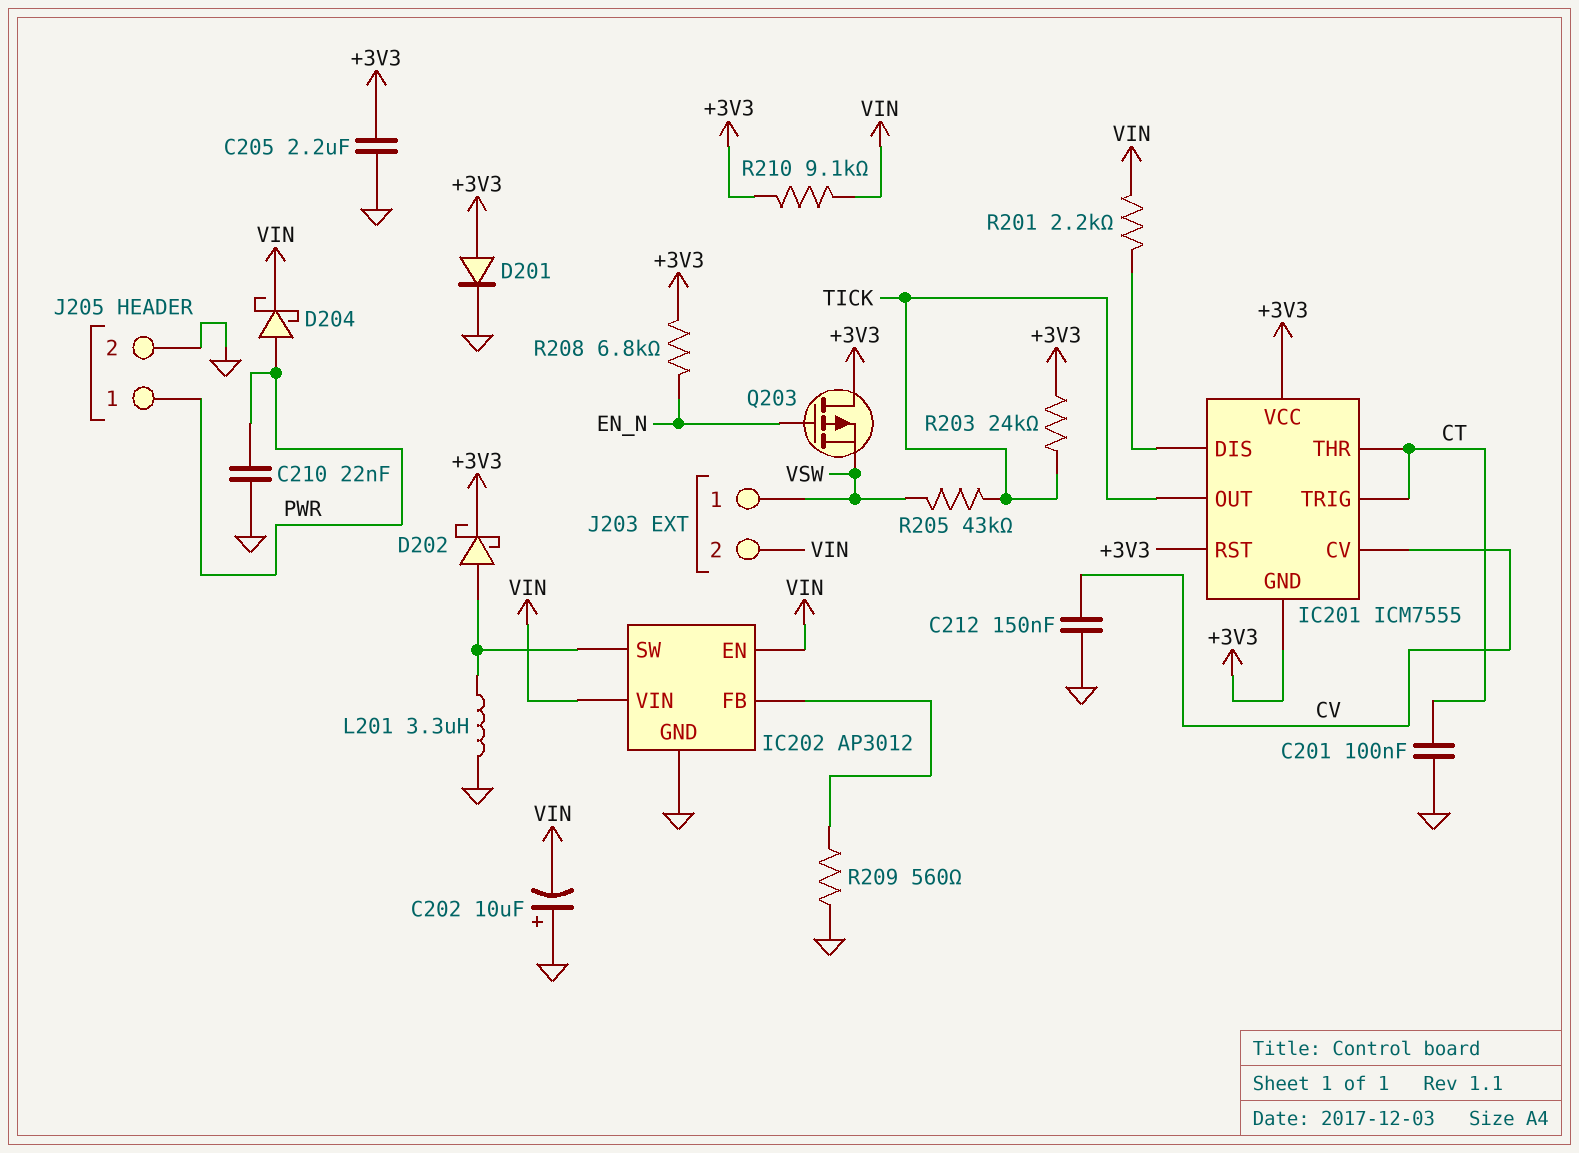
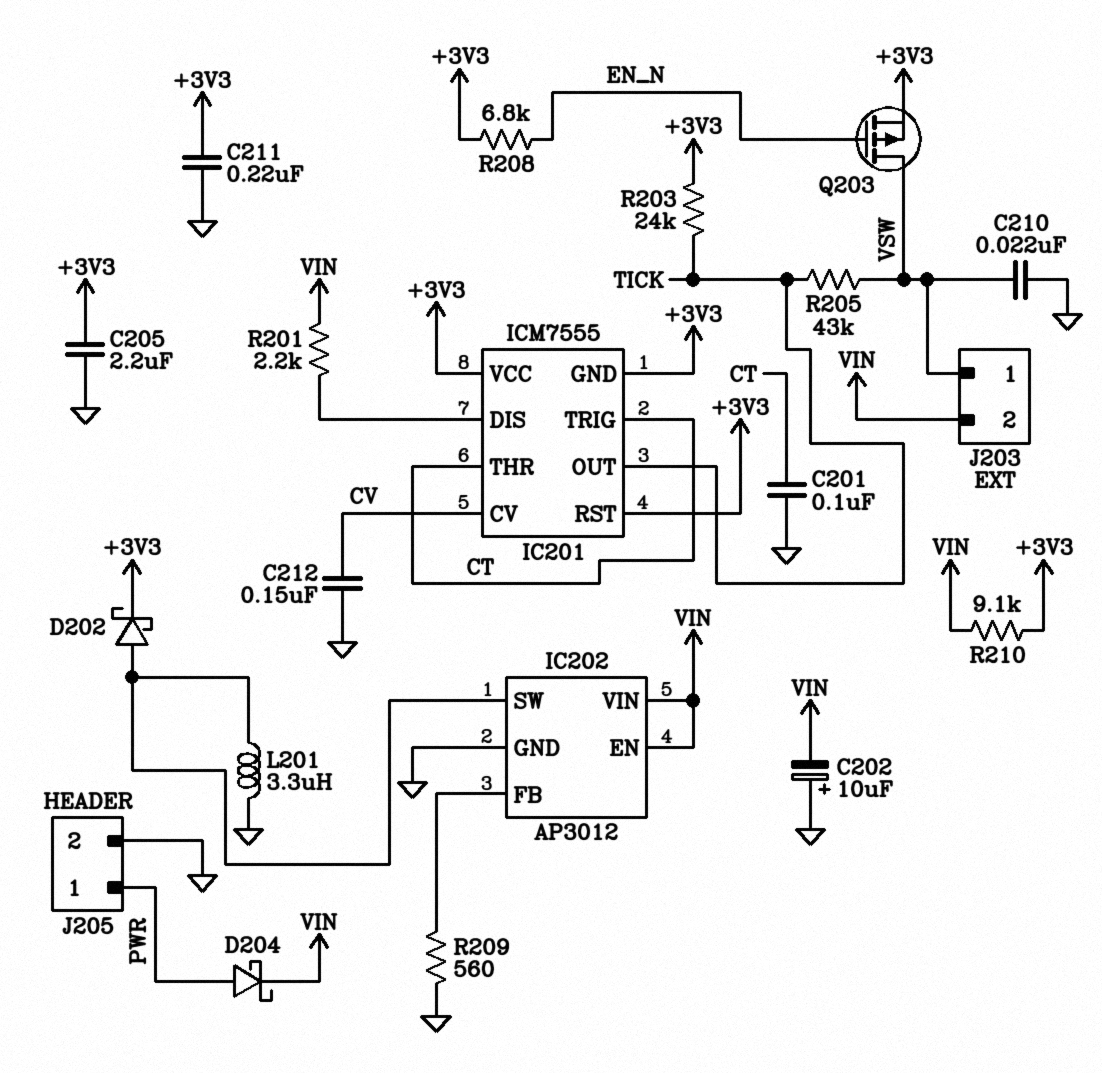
C210: 22nF (GND, PWR) -> 22nF (GND, VSW)
C211: none -> 220nF (+3V3, GND)
D201: diode (A +3V3, K GND) -> none
Q203: PMOS (G EN_N, D +3V3, S VSW) -> PMOS (G EN_N, D VSW, S +3V3)

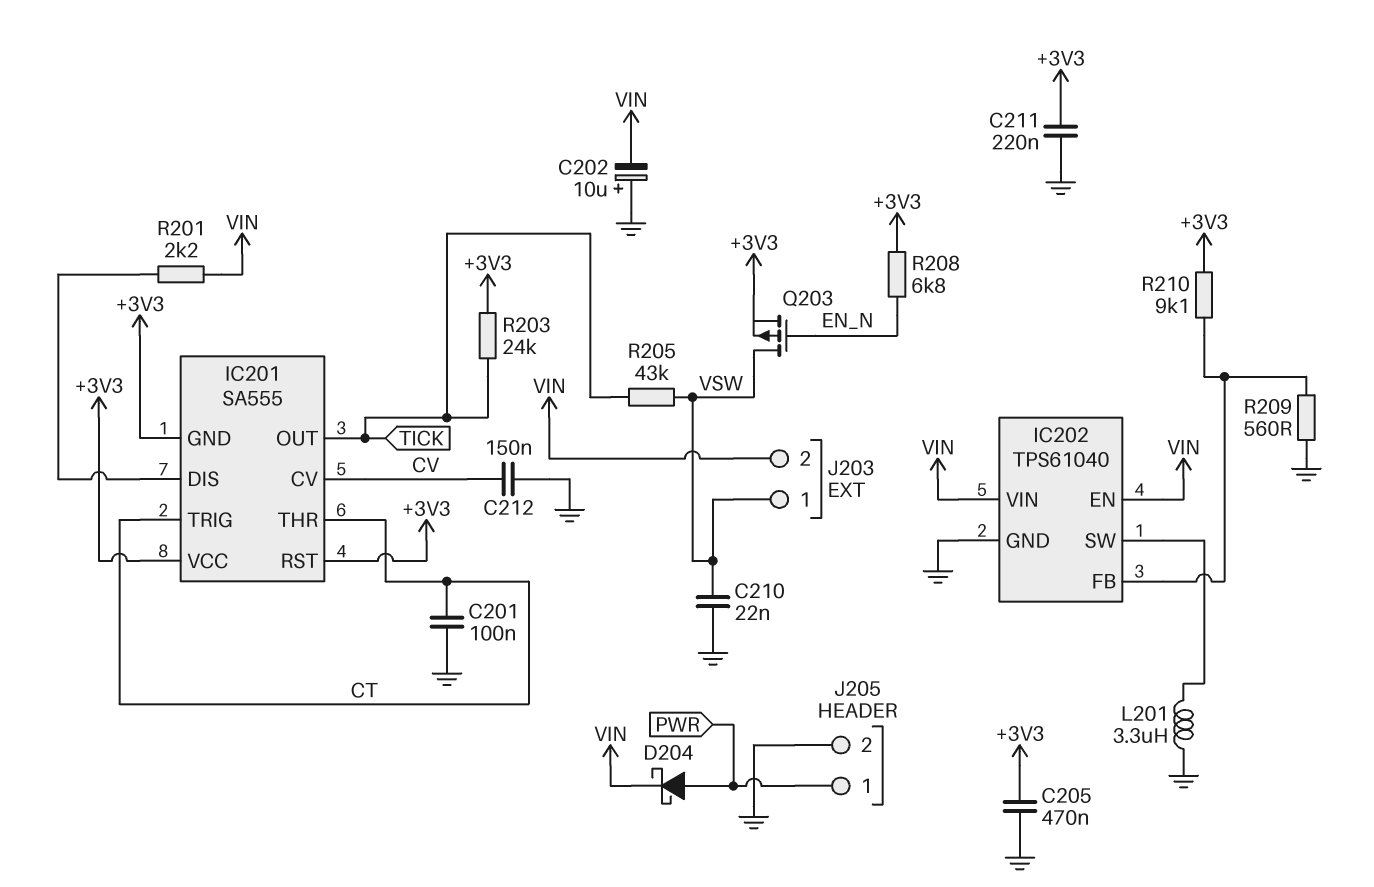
C205: 2.2uF (+3V3, GND) -> 470nF (+3V3, GND)
D202: schottky (A IC202/SW, K +3V3) -> none
IC201: ICM7555 -> SA555
IC202: AP3012 -> TPS61040
R210: 9.1k (+3V3, VIN) -> 9.1k (+3V3, IC202/FB)

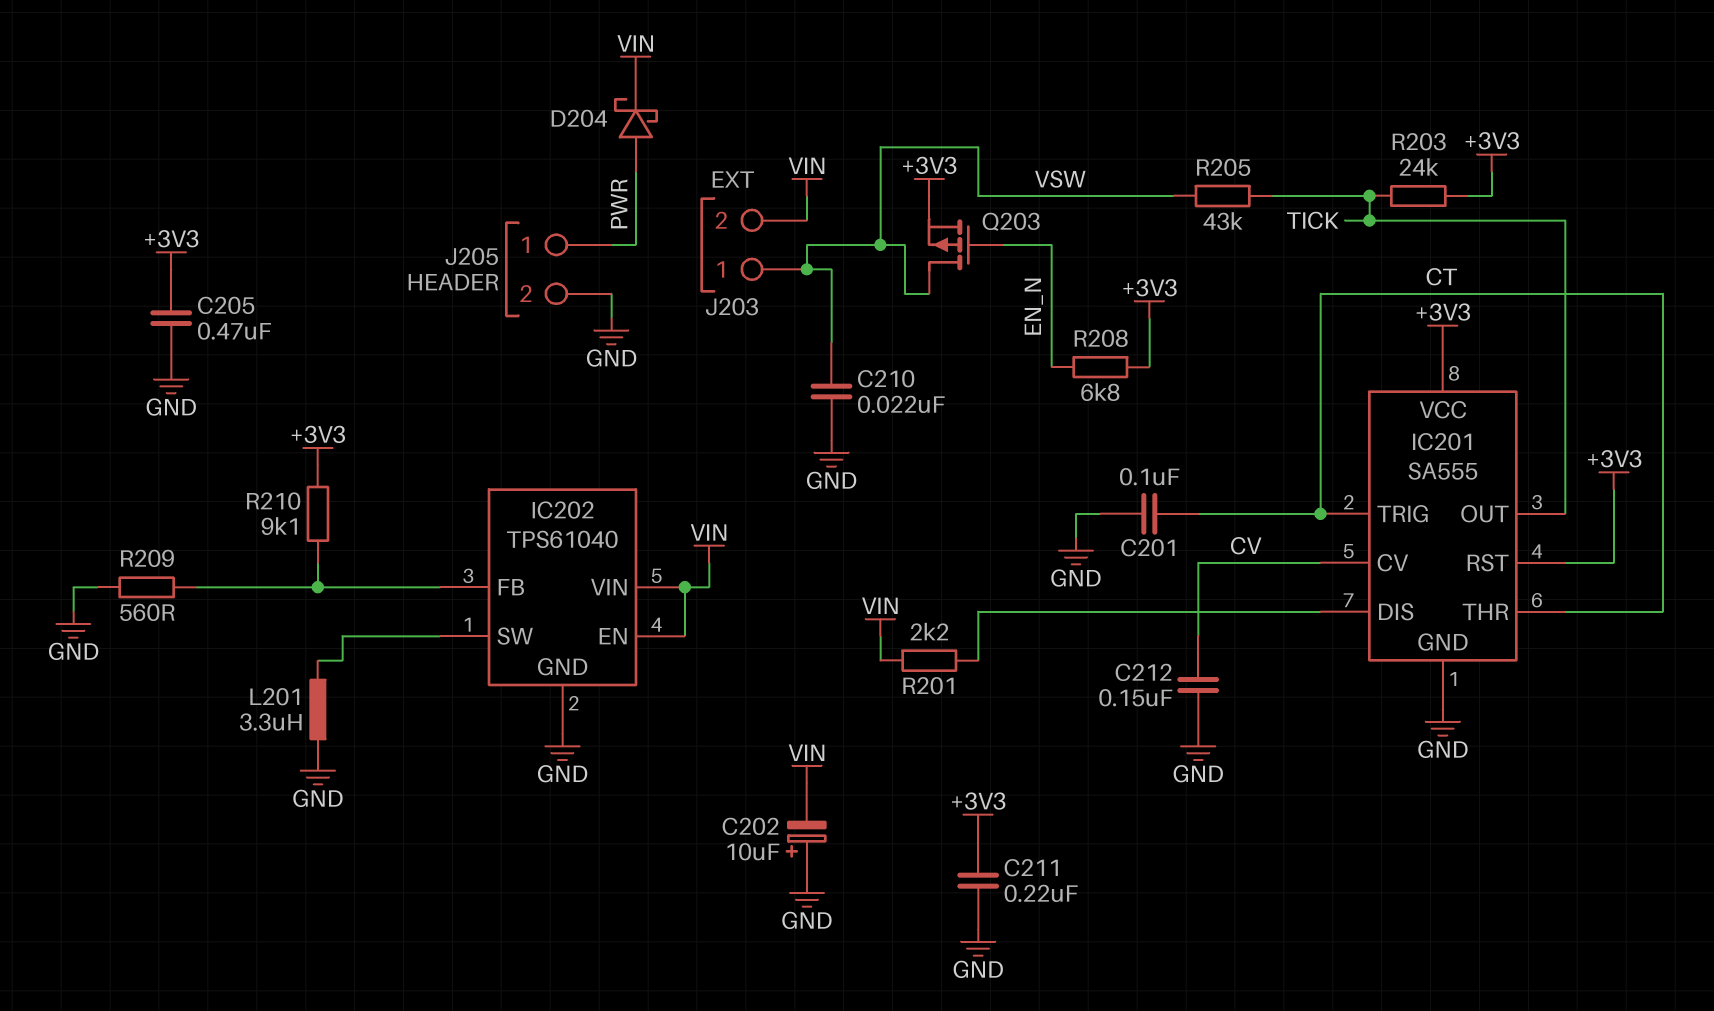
IC201 pin GND: +3V3 -> GND

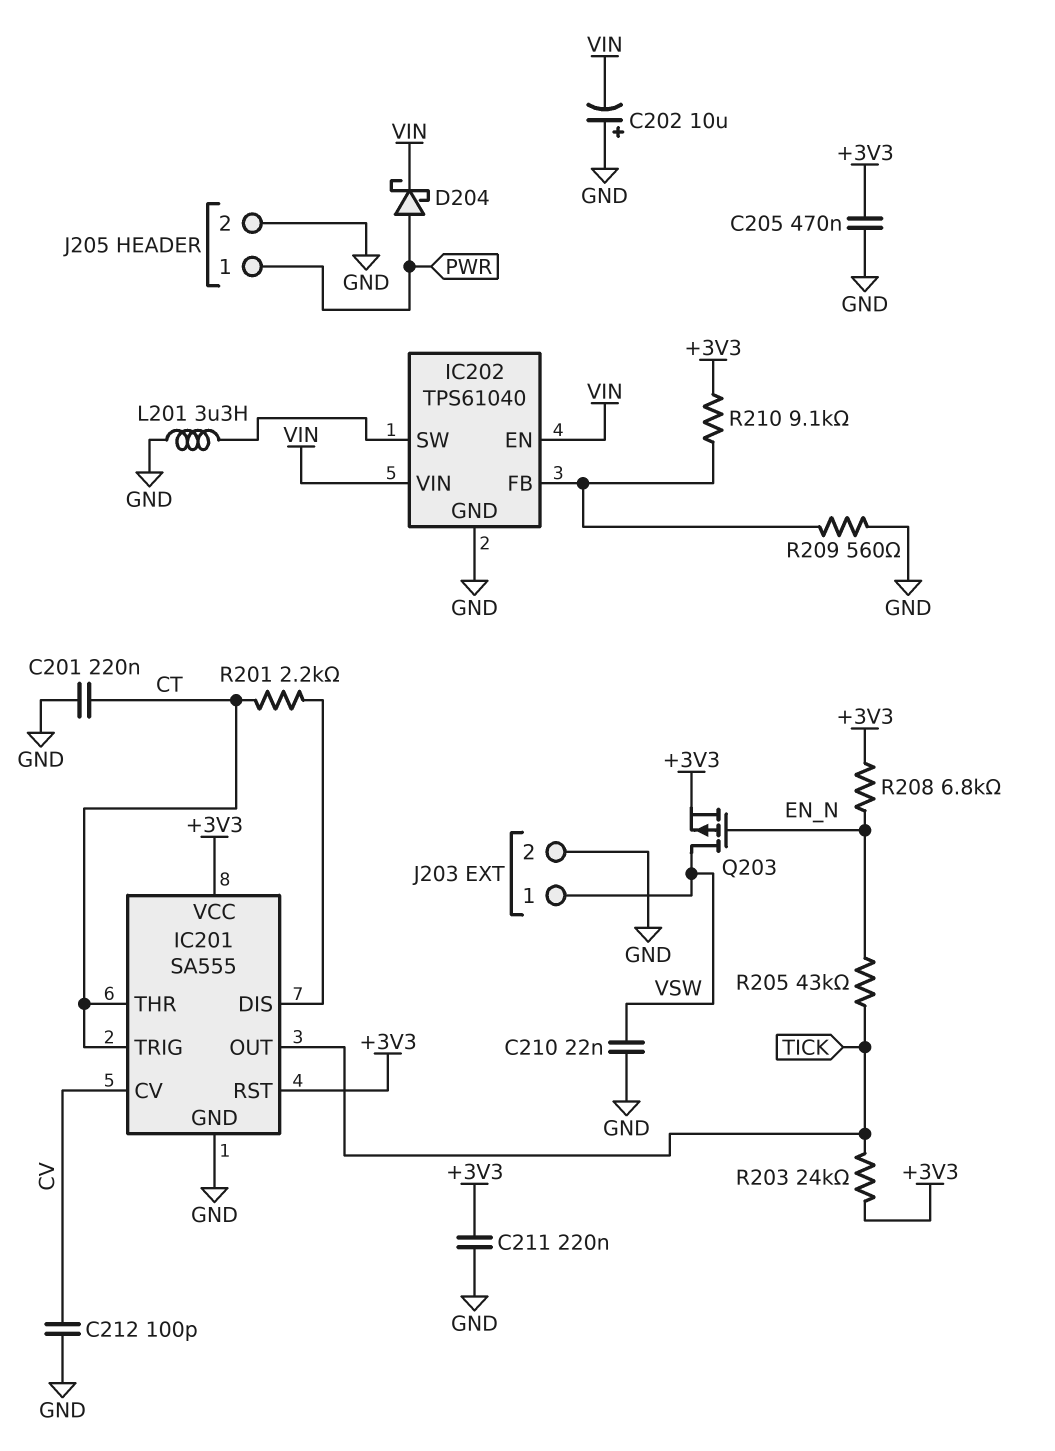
C201: 100nF (CT, GND) -> 220nF (CT, GND)
C212: 150nF (CV, GND) -> 100pF (CV, GND)
J203 pin 2: VIN -> GND
R201: 2.2k (IC201/DIS, VIN) -> 2.2k (CT, IC201/DIS)
R205: 43k (TICK, VSW) -> 43k (EN_N, TICK)

